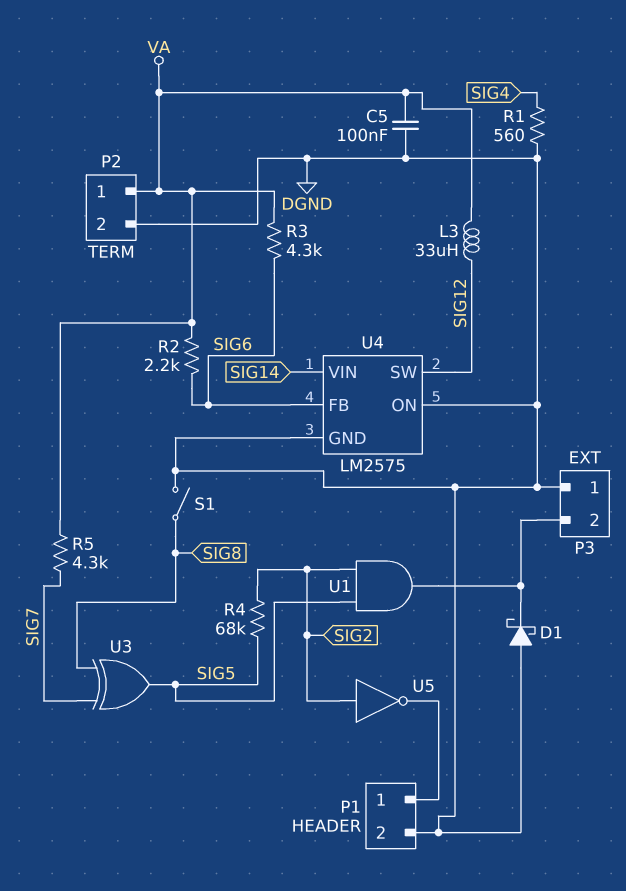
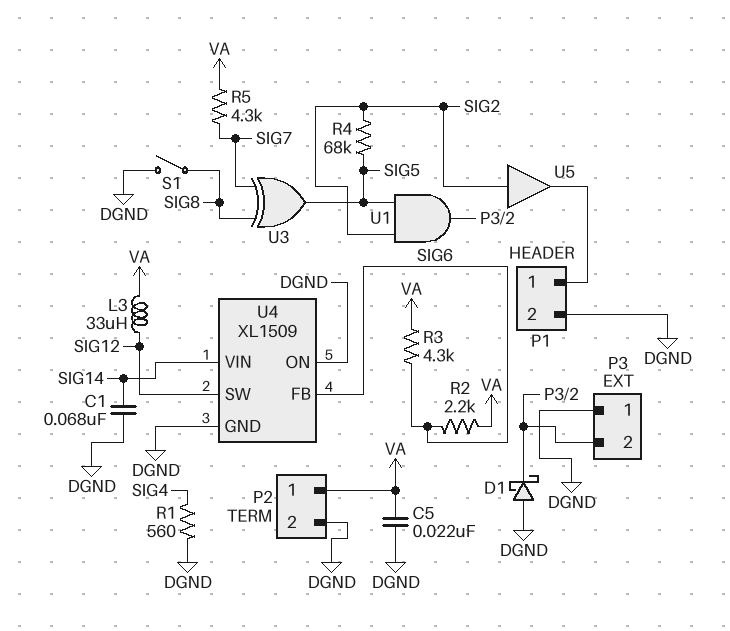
C1: none -> 68nF (DGND, SIG14)
C5: 100nF (DGND, VA) -> 22nF (DGND, VA)
U4: LM2575 -> XL1509
U5: NOT (in SIG2, out P1/1) -> buffer (in SIG2, out P1/1)

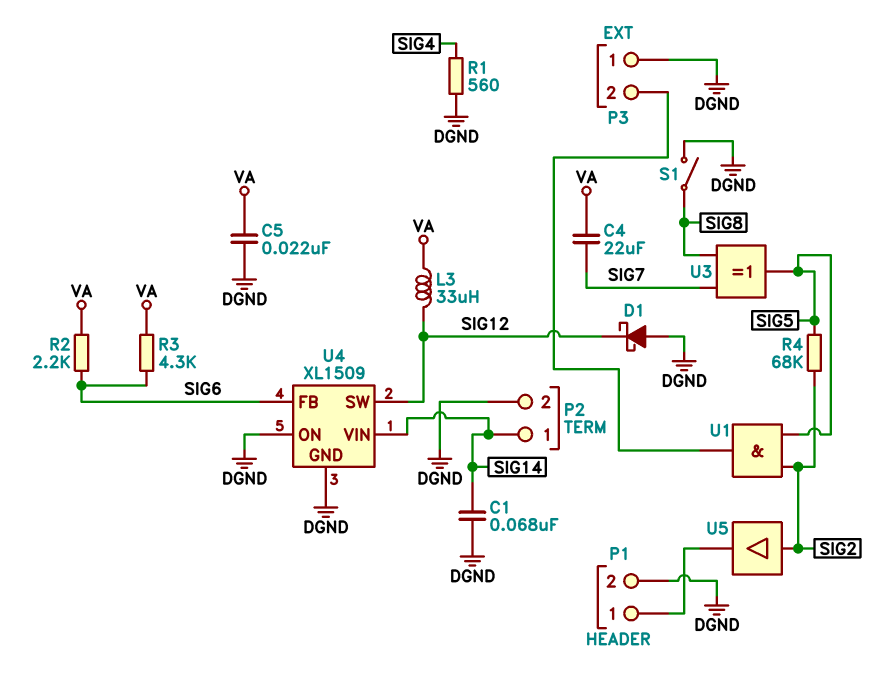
C4: none -> 22uF (SIG7, VA)
D1: schottky (A DGND, K P3/2) -> schottky (A DGND, K SIG12)
P2 pin 1: VA -> SIG14
R5: 4.3k (SIG7, VA) -> none

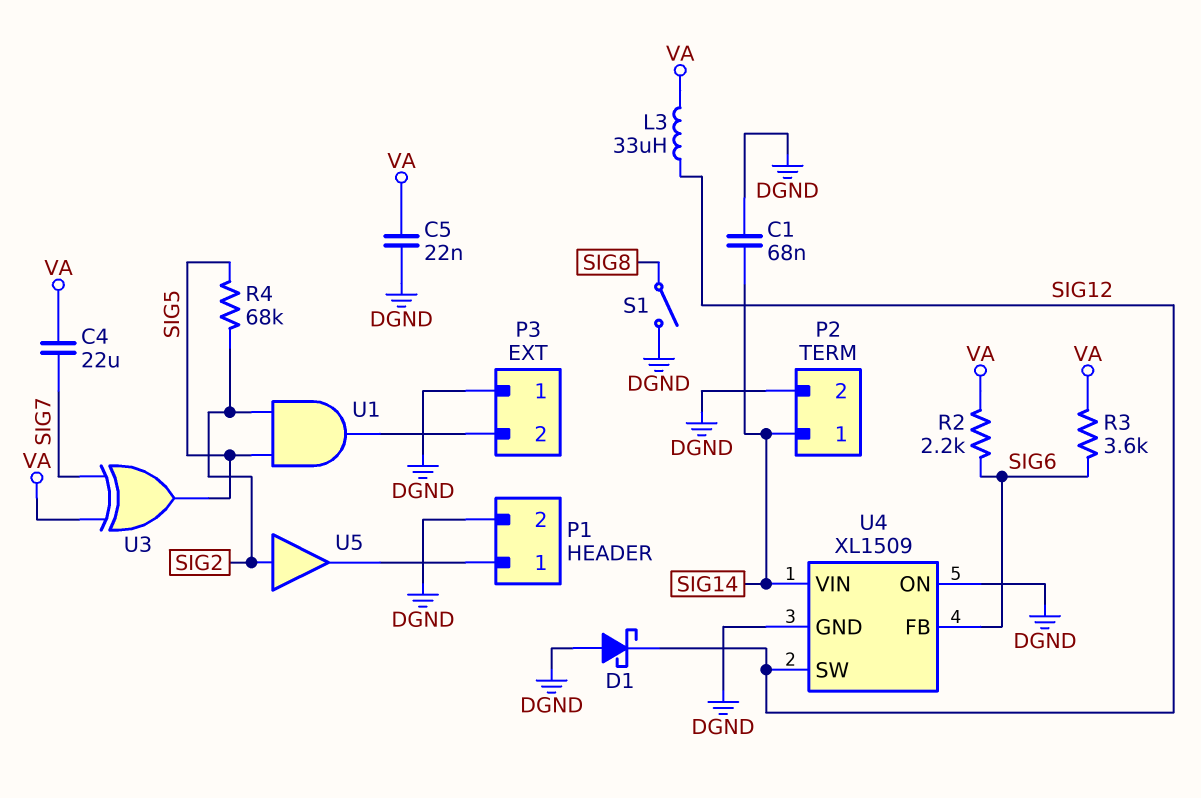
R1: 560 (DGND, SIG4) -> none
R3: 4.3k (SIG6, VA) -> 3.6k (SIG6, VA)
U3: XOR (in SIG7, in SIG8, out SIG5) -> XOR (in SIG7, in VA, out SIG5)

